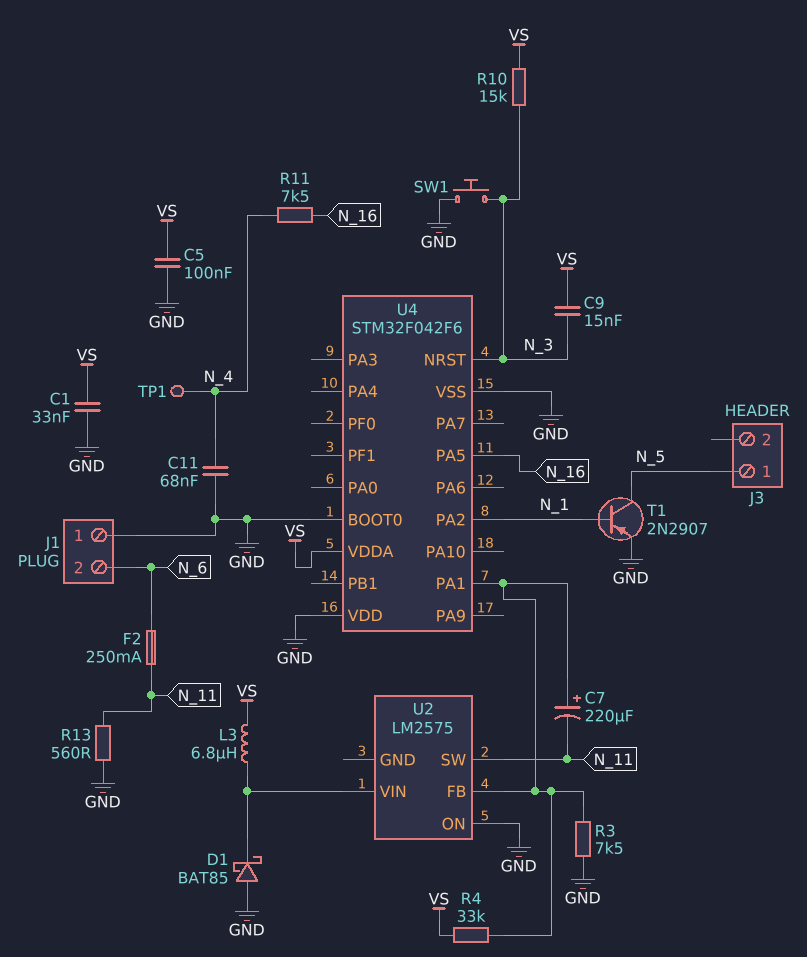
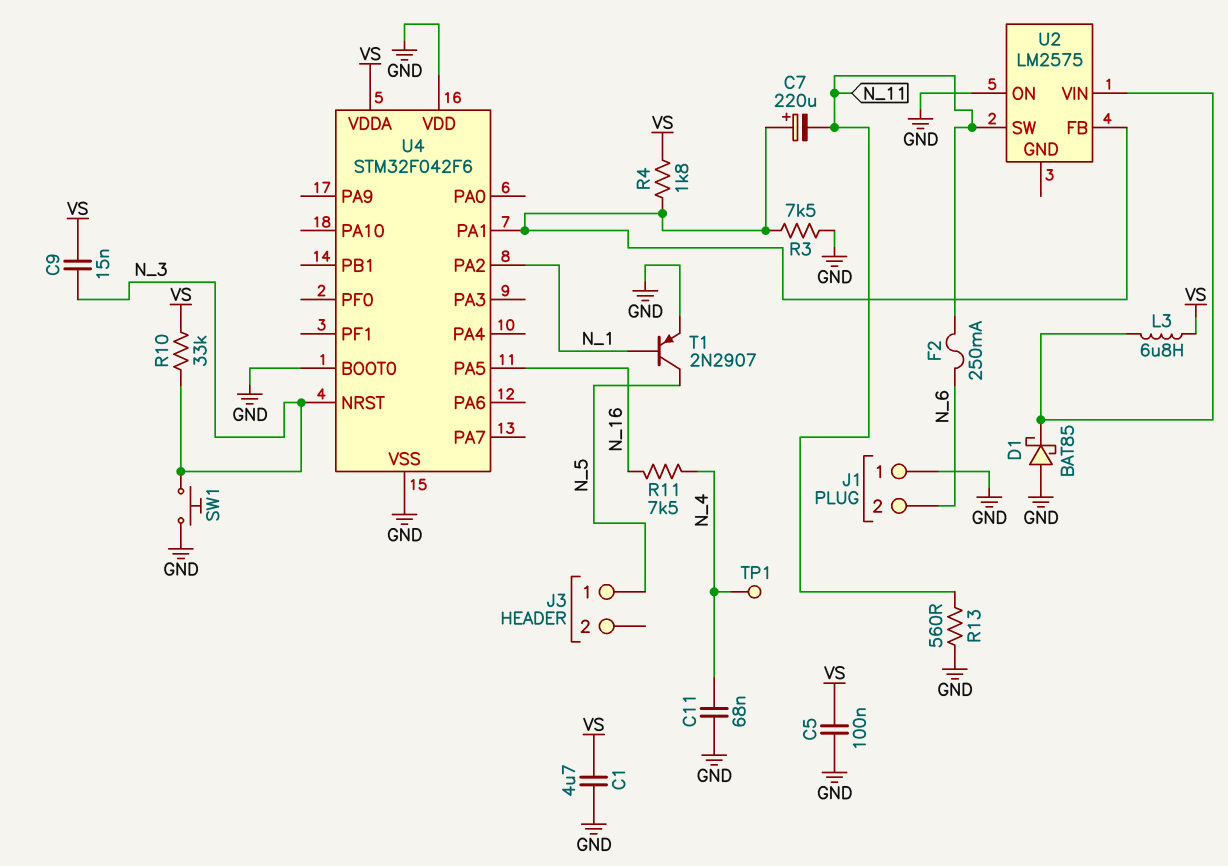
C1: 33nF (GND, VS) -> 4.7uF (GND, VS)
R4: 33k (U2/FB, VS) -> 1.8k (U2/FB, VS)
R10: 15k (N_3, VS) -> 33k (N_3, VS)

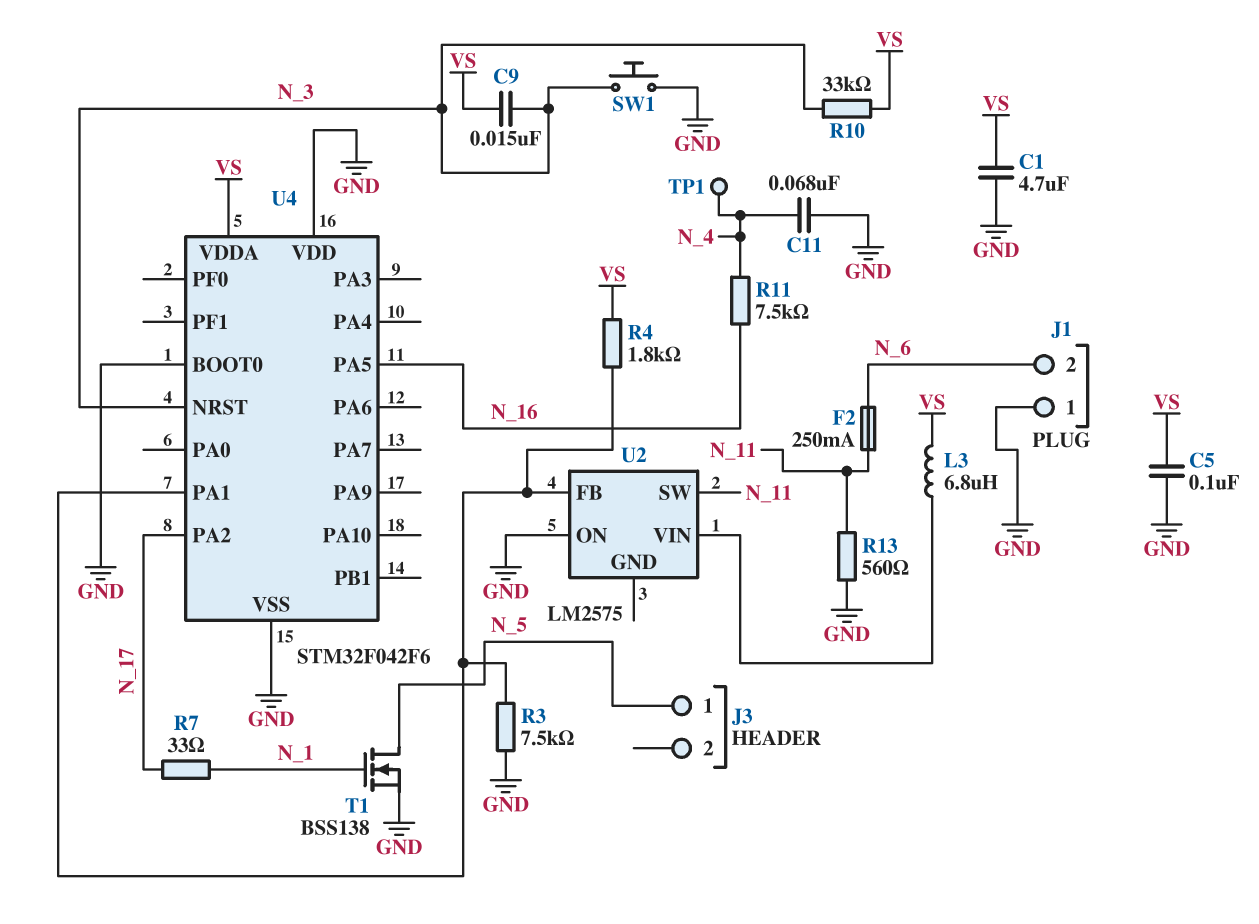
C7: 220uF (plus U2/FB, minus N_11) -> none
D1: schottky BAT85 (A GND, K U2/VIN) -> none
R7: none -> 33 (N_1, N_17)
T1: PNP 2N2907 (B N_1, C N_5, E GND) -> NMOS BSS138 (G N_1, D N_5, S GND)
U4 pin PA2: N_1 -> N_17

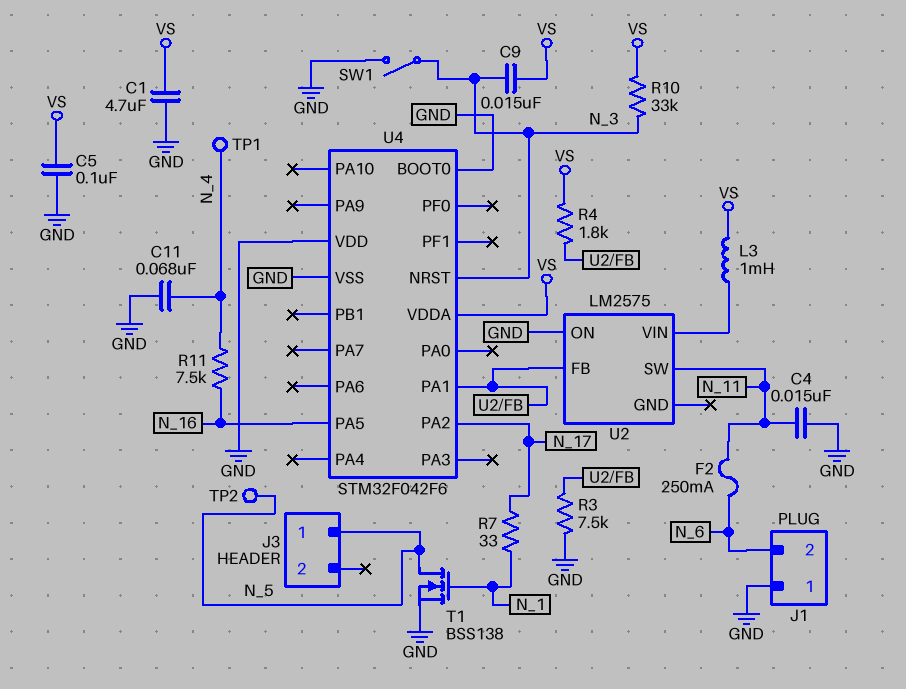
C4: none -> 15nF (GND, N_11)
L3: 6.8uH (U2/VIN, VS) -> 1mH (U2/VIN, VS)
R13: 560 (GND, N_11) -> none
SW1: button (GND, N_3) -> switch (GND, N_3)
TP2: none -> test point (N_5)

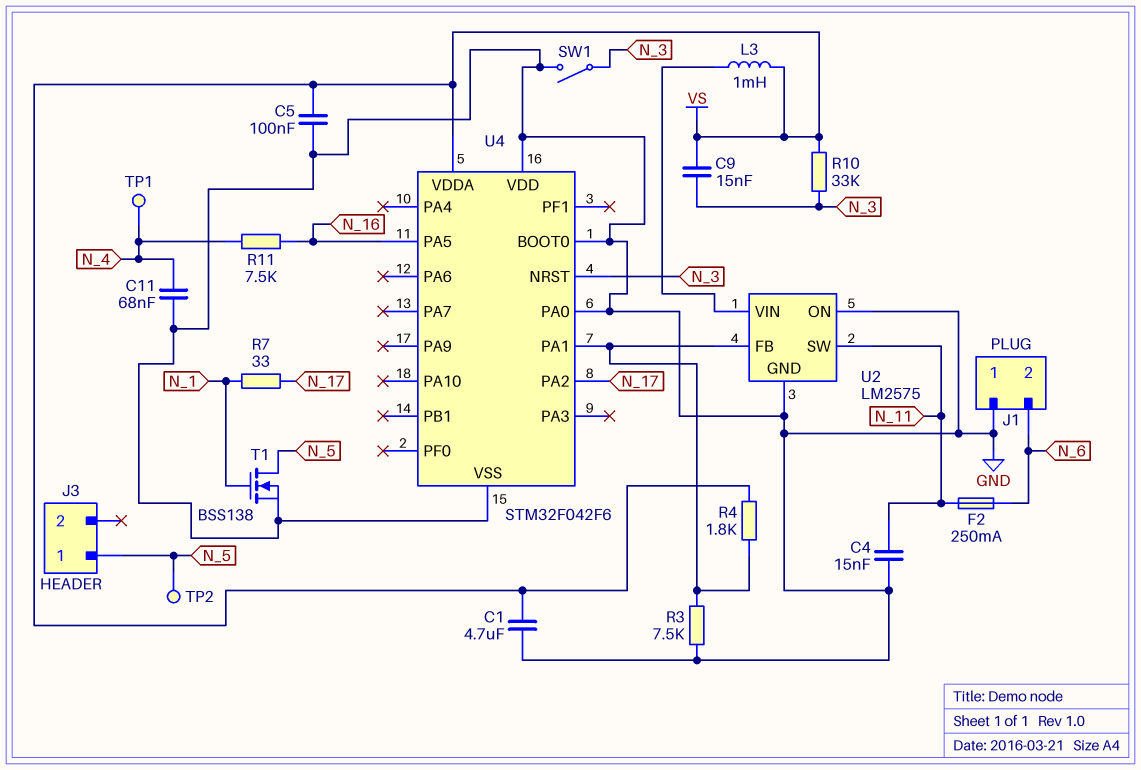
U2 pin GND: none -> GND
U4 pin PA0: none -> GND

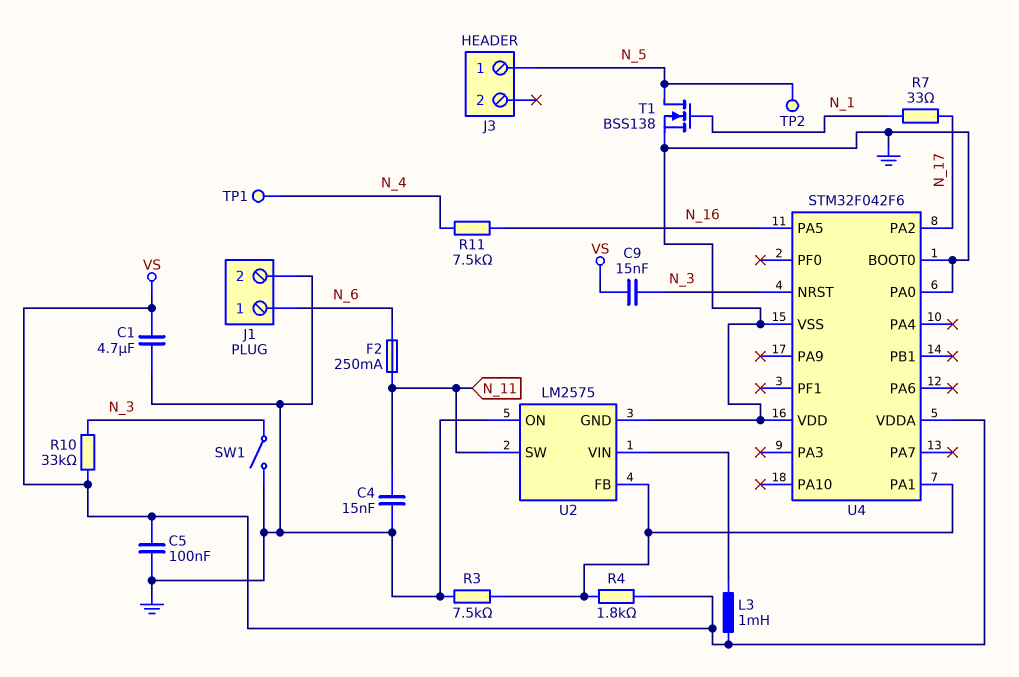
C11: 68nF (GND, N_4) -> none
J1 pin 1: GND -> N_6
J1 pin 2: N_6 -> GND

